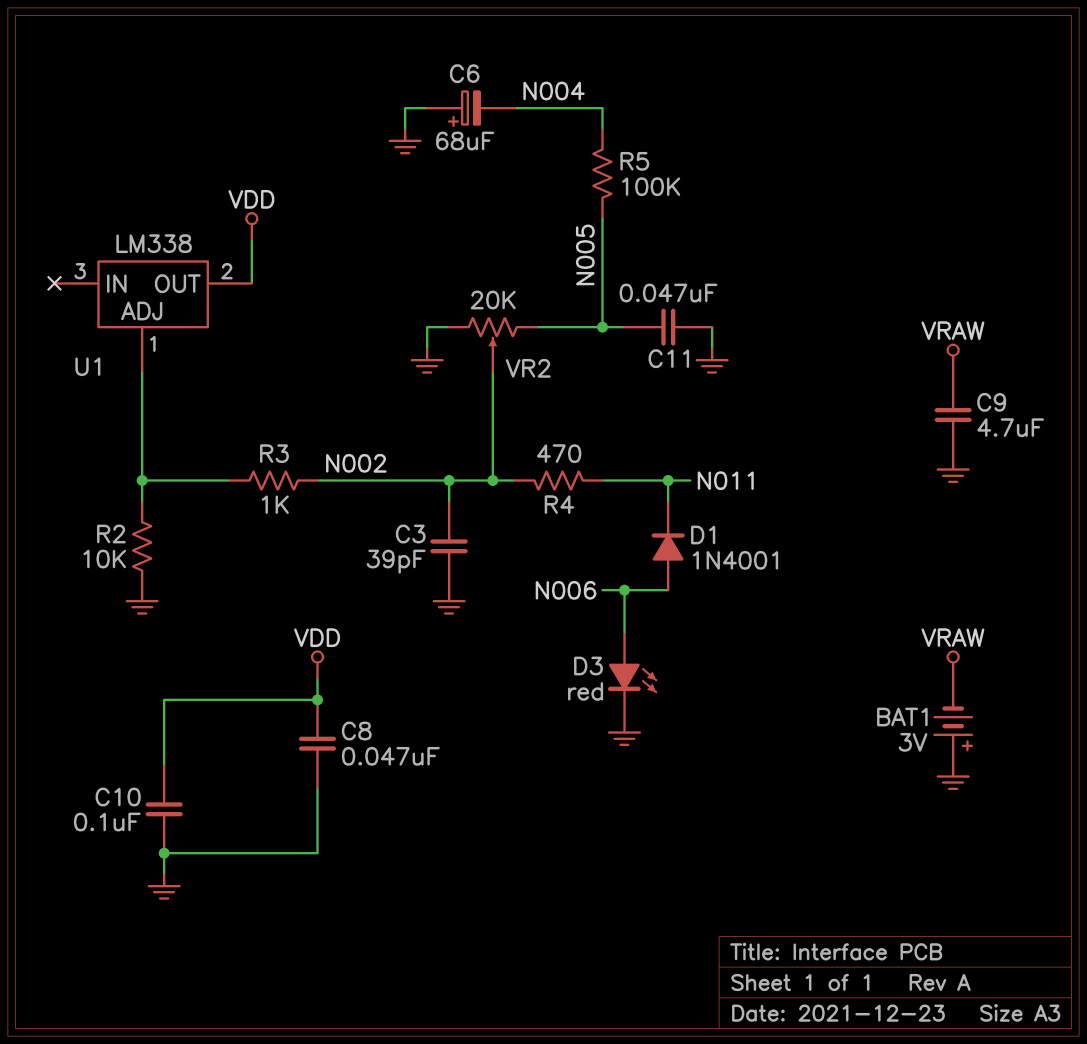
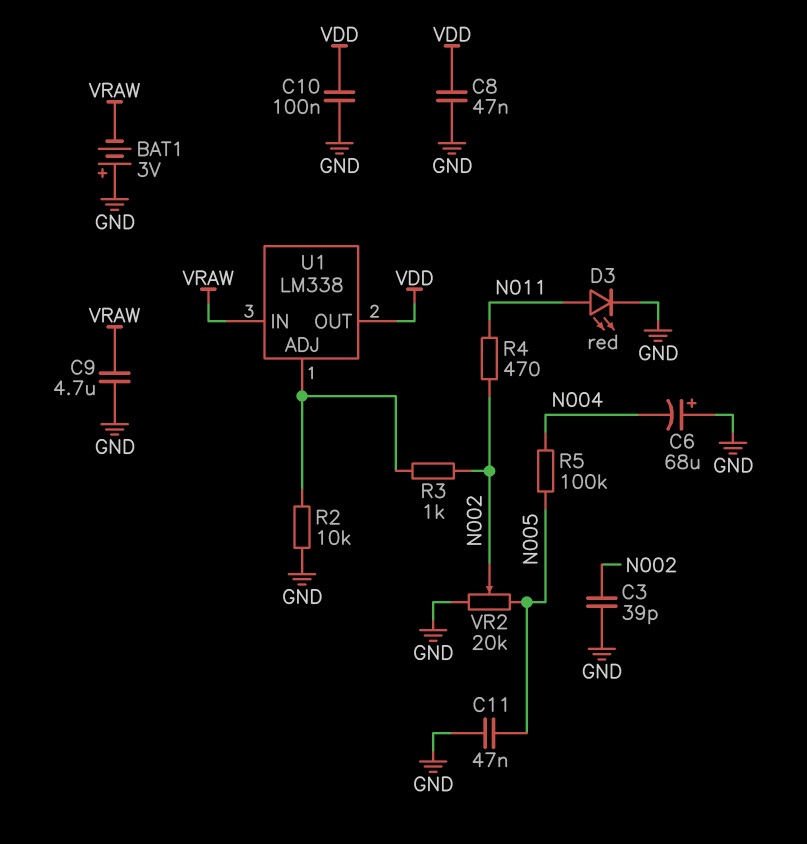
D1: diode 1N4001 (A N006, K N011) -> none
D3: LED red (A N006, K GND) -> LED red (A N011, K GND)
U1 pin IN: none -> VRAW

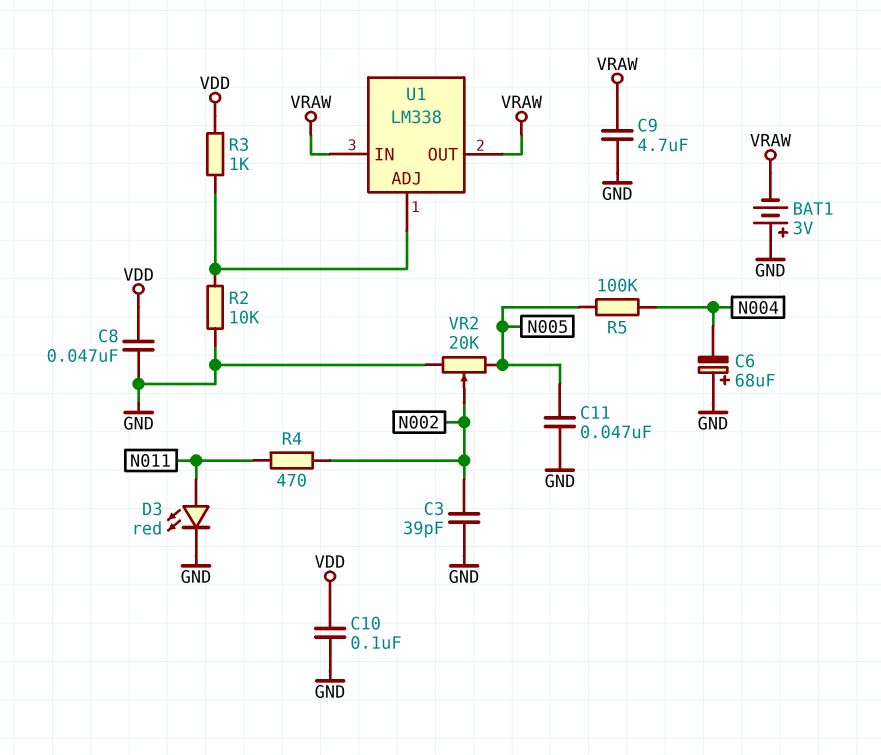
R3: 1k (N002, U1/ADJ) -> 1k (U1/ADJ, VDD)
U1 pin OUT: VDD -> VRAW

